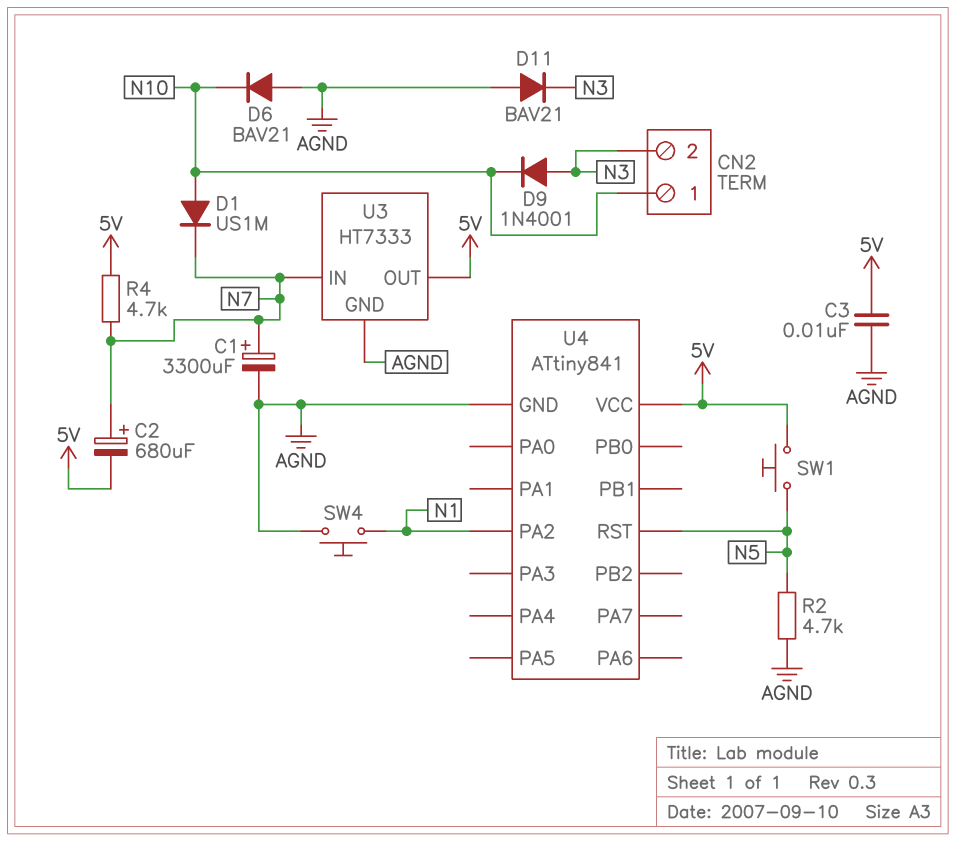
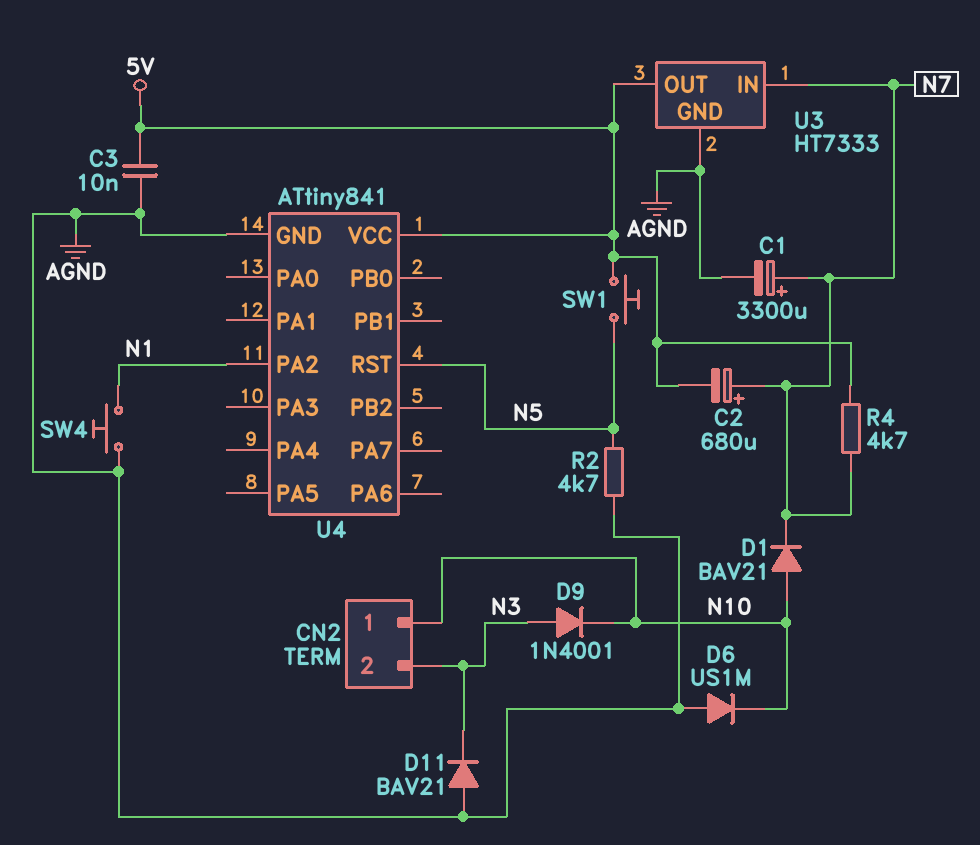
D1: diode US1M (A N10, K N7) -> diode BAV21 (A N10, K N7)
D6: diode BAV21 (A AGND, K N10) -> diode US1M (A AGND, K N10)

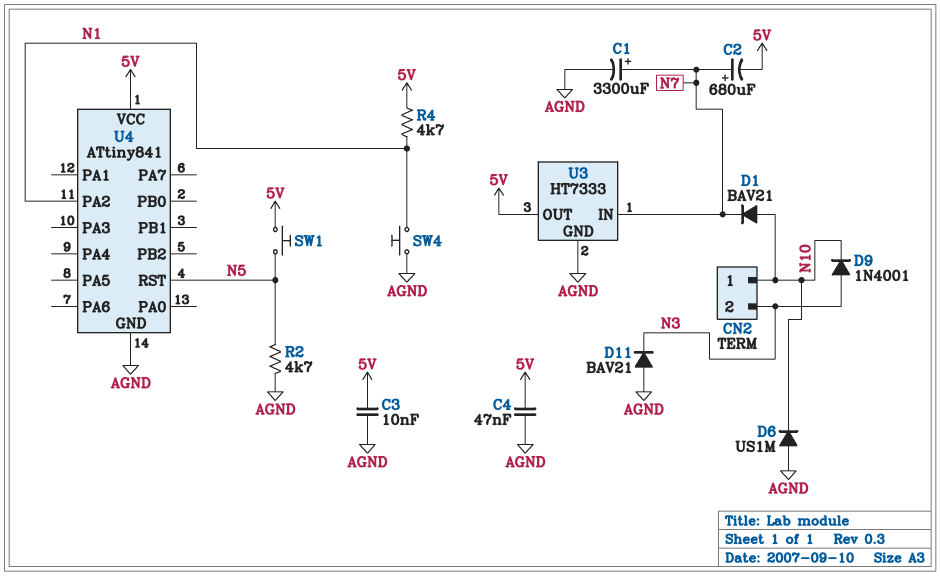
C4: none -> 47nF (5V, AGND)
R4: 4.7k (5V, N7) -> 4.7k (5V, N1)

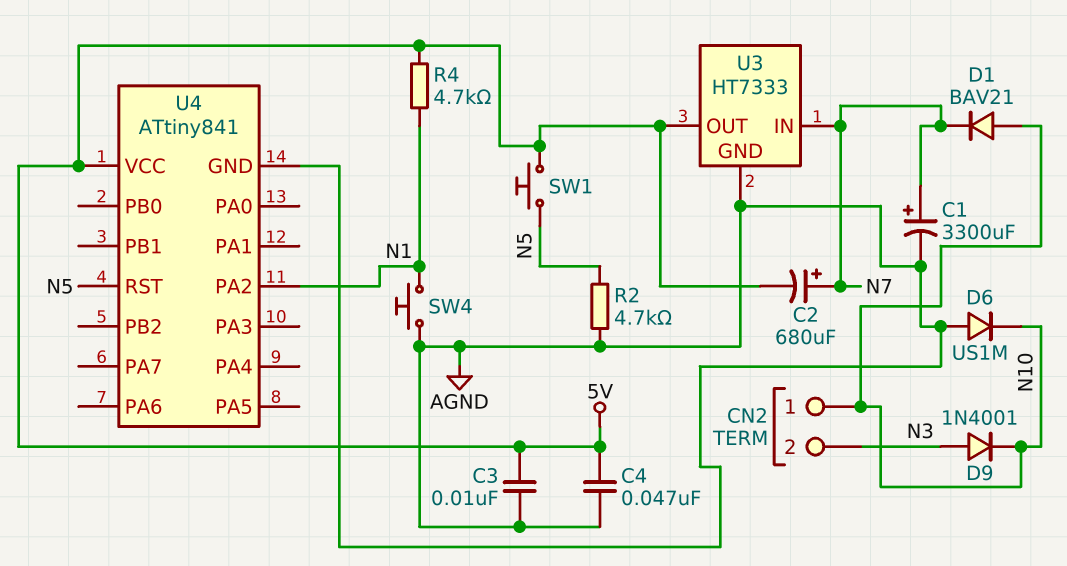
D11: diode BAV21 (A AGND, K N3) -> none

